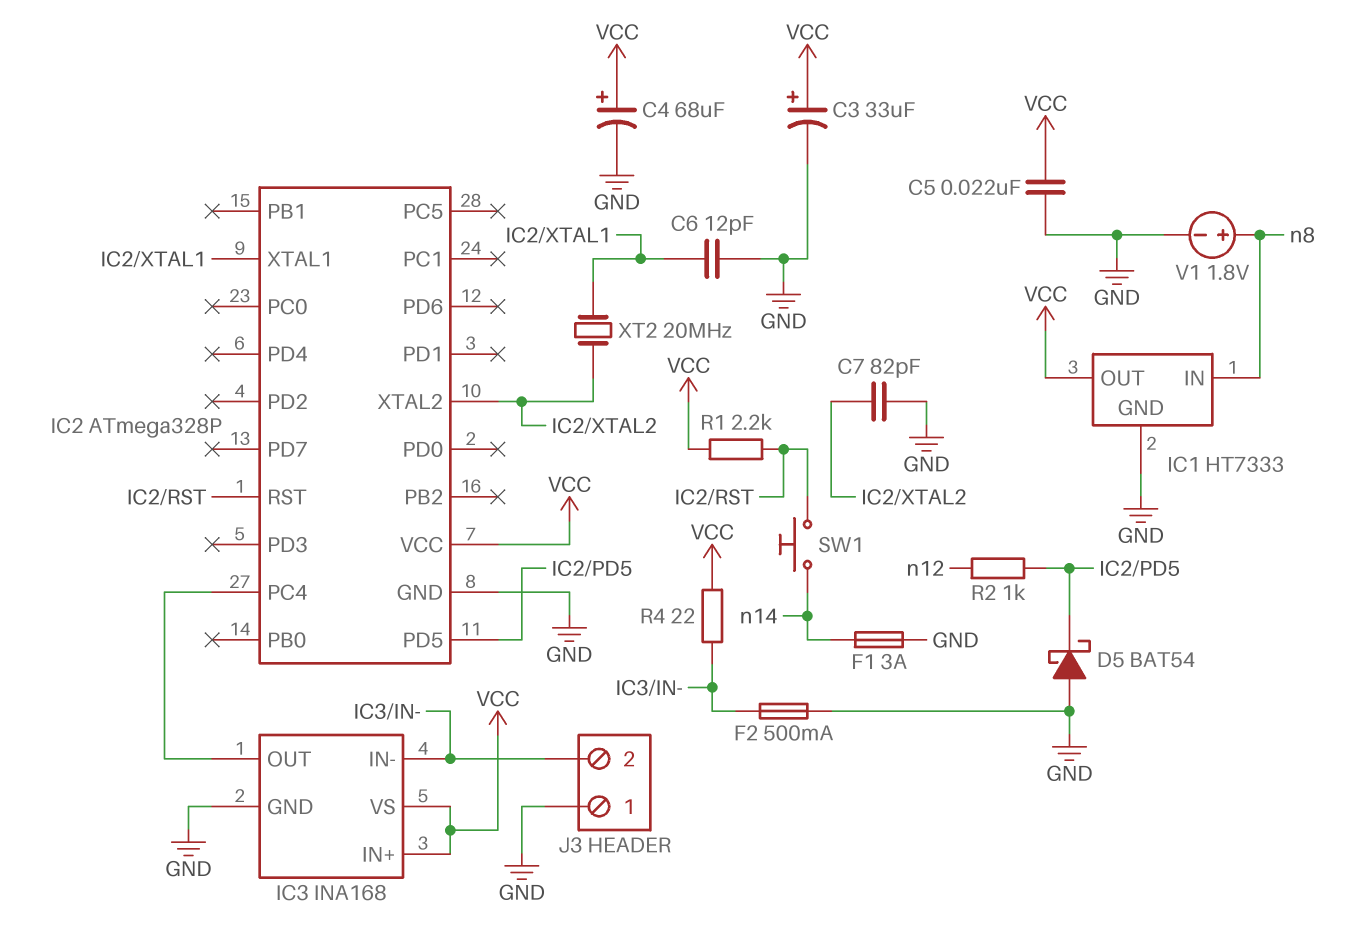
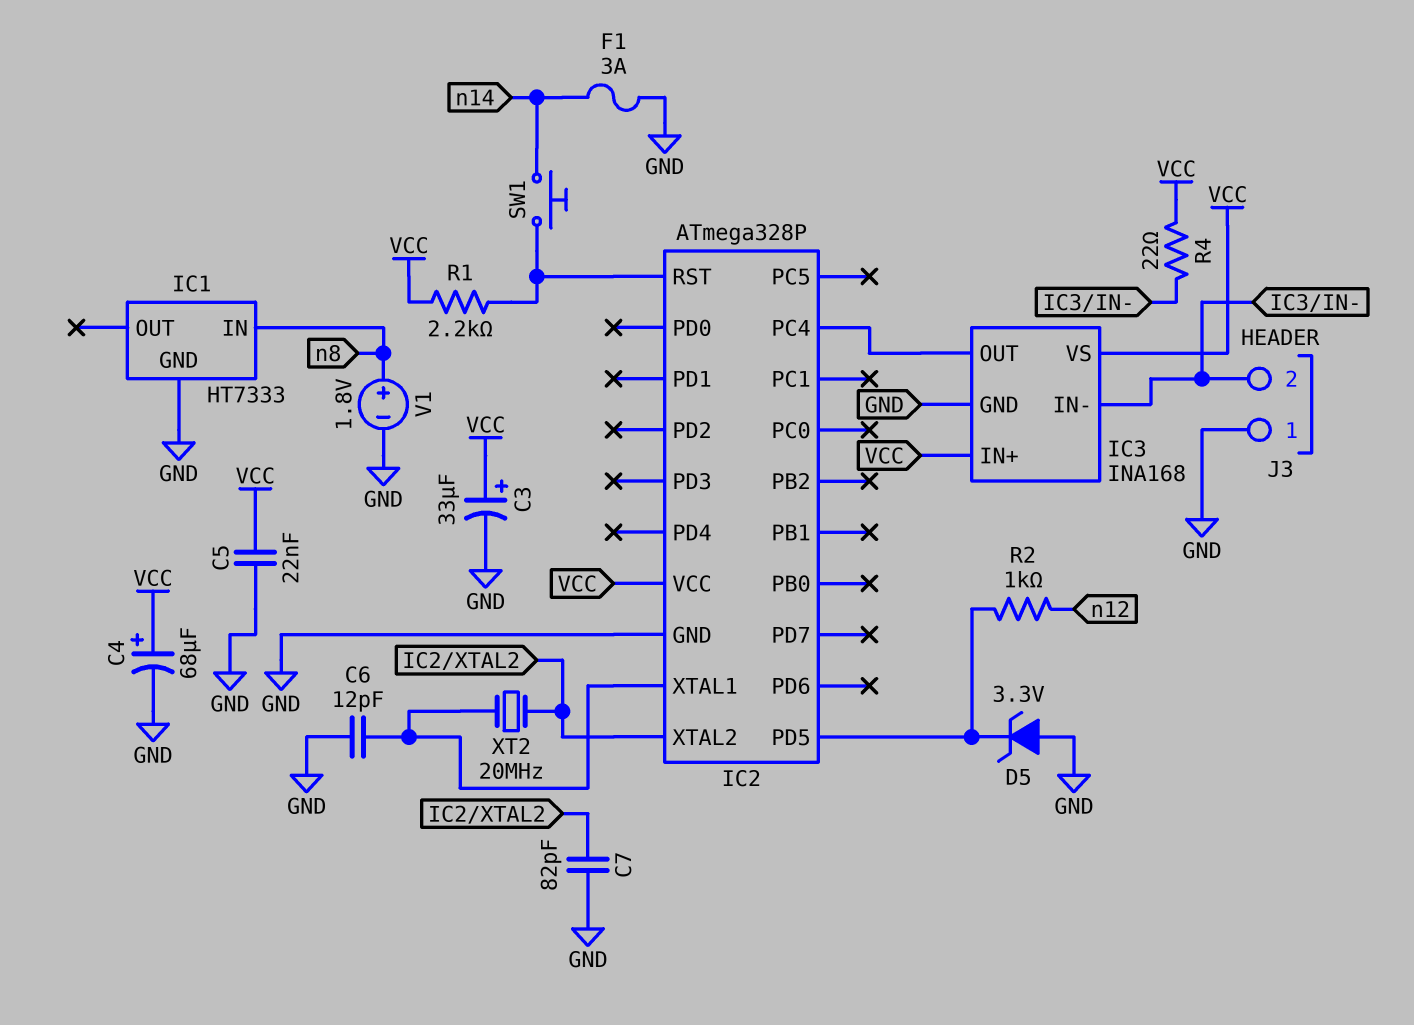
D5: schottky BAT54 (A GND, K IC2/PD5) -> zener 3.3V (A GND, K IC2/PD5)
F2: 500mA (GND, IC3/IN-) -> none
IC1 pin OUT: VCC -> none

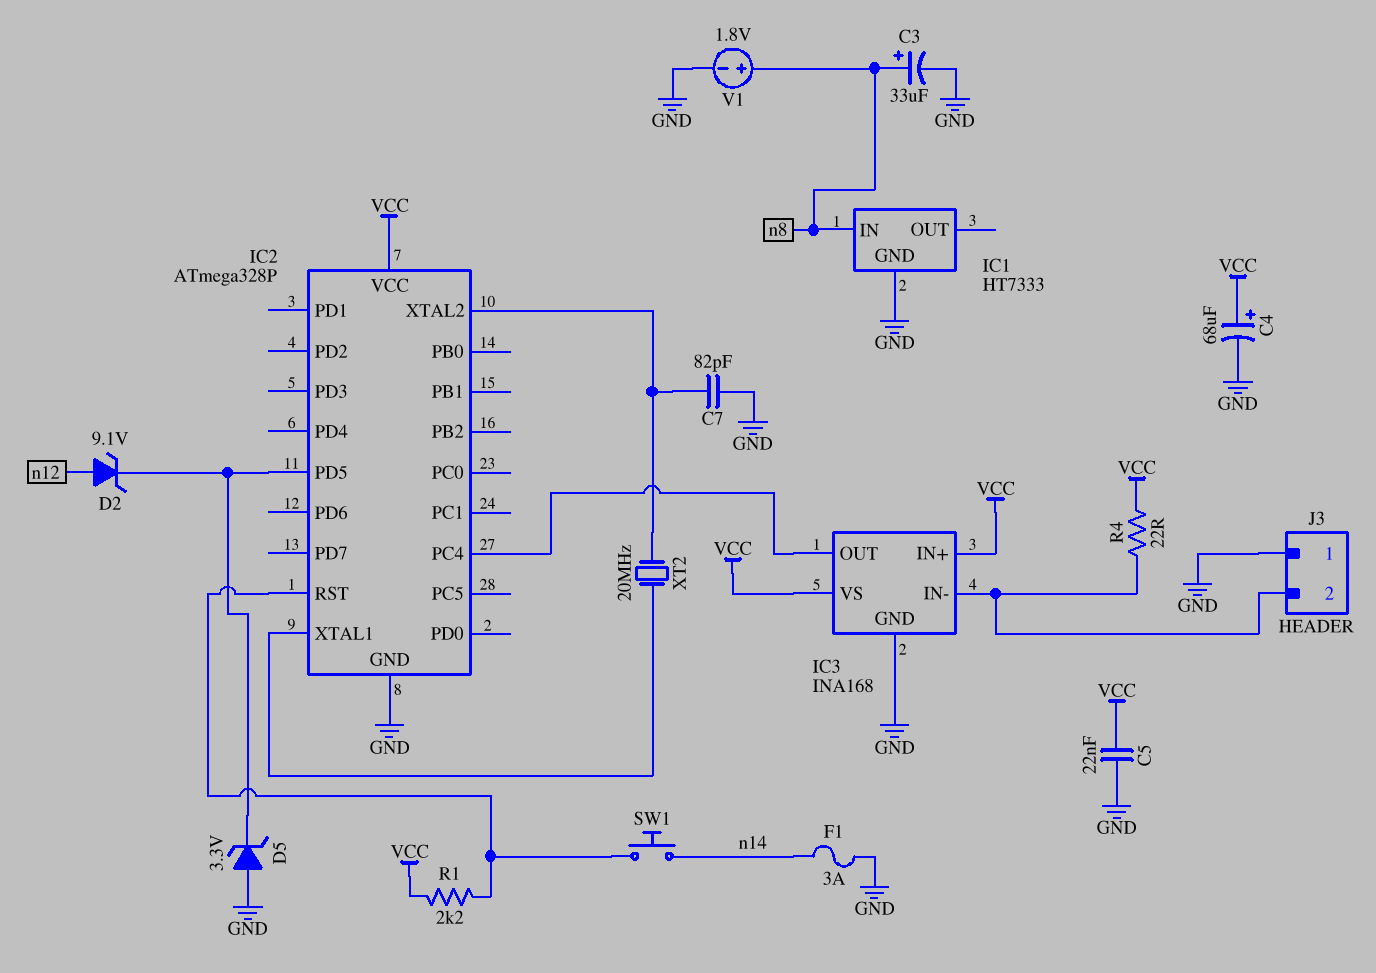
C3: 33uF (plus VCC, minus GND) -> 33uF (plus n8, minus GND)
C6: 12pF (GND, IC2/XTAL1) -> none
D2: none -> zener 9.1V (A n12, K IC2/PD5)
R2: 1k (IC2/PD5, n12) -> none

